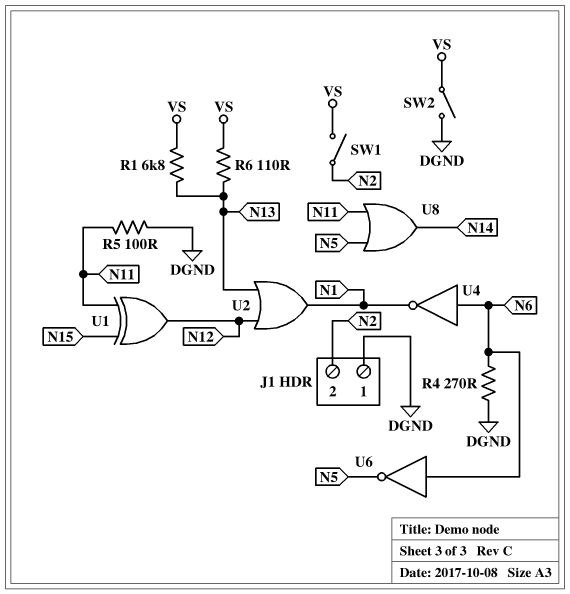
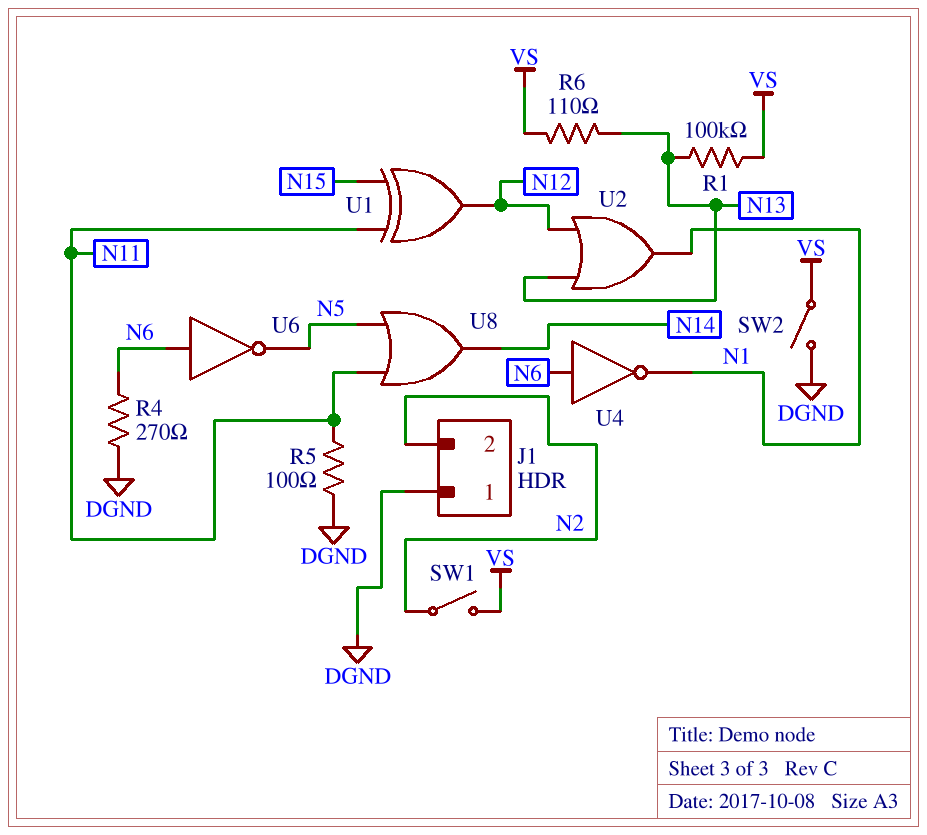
R1: 6.8k (N13, VS) -> 100k (N13, VS)

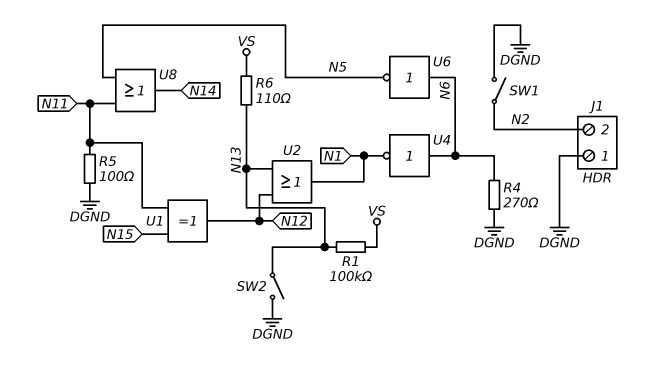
SW1: switch (N2, VS) -> switch (DGND, N2)
SW2: switch (DGND, VS) -> switch (DGND, N13)

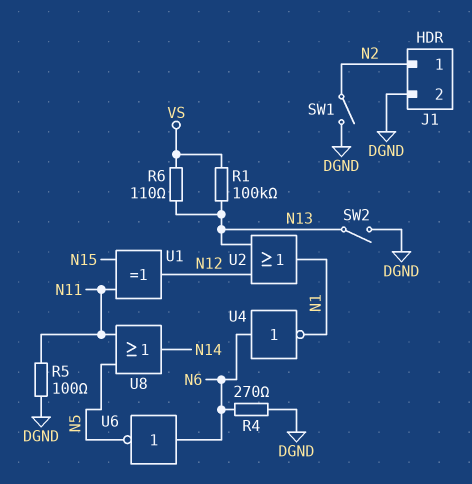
J1 pin 1: DGND -> N2
J1 pin 2: N2 -> DGND

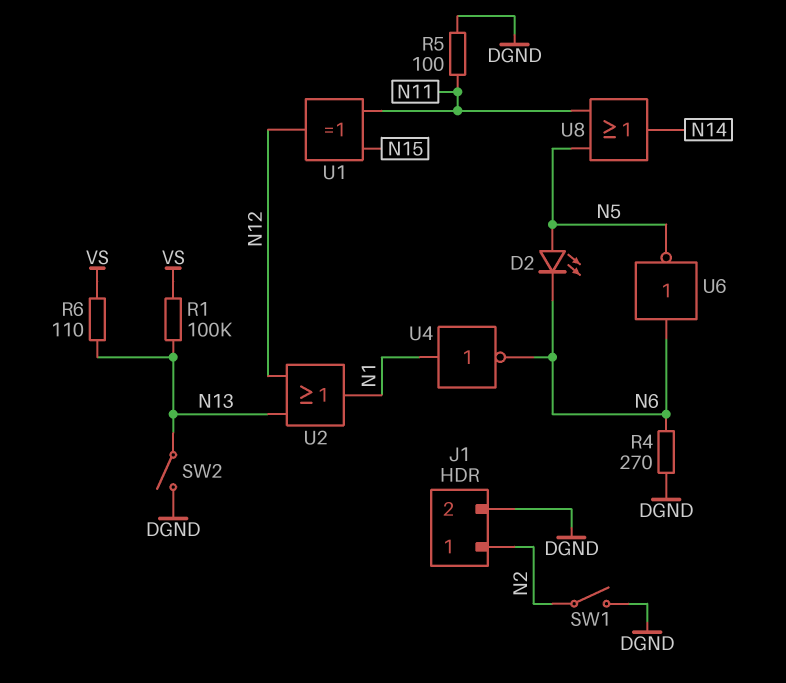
D2: none -> LED (A N5, K N6)
U4: NOT (in N6, out N1) -> NOT (in N1, out N6)

